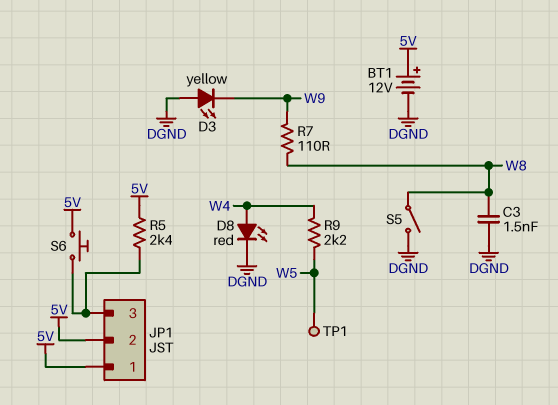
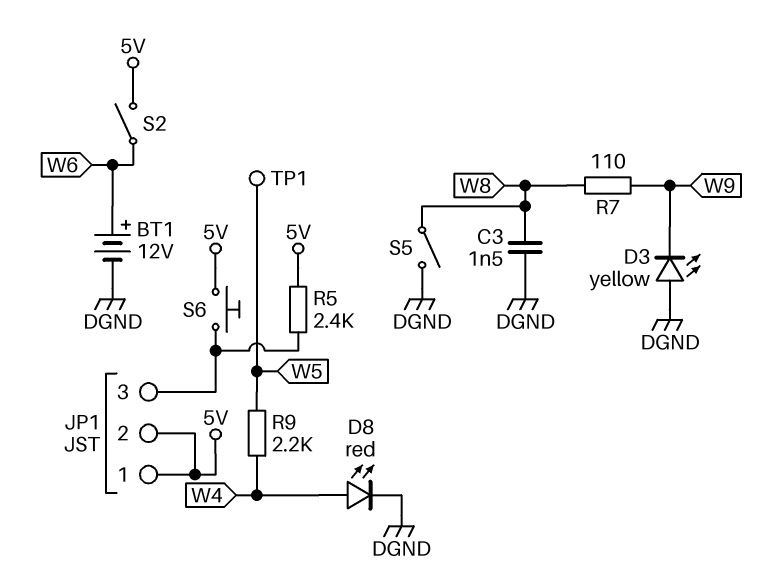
BT1: 12V (plus 5V, minus DGND) -> 12V (plus W6, minus DGND)
S2: none -> switch (5V, W6)

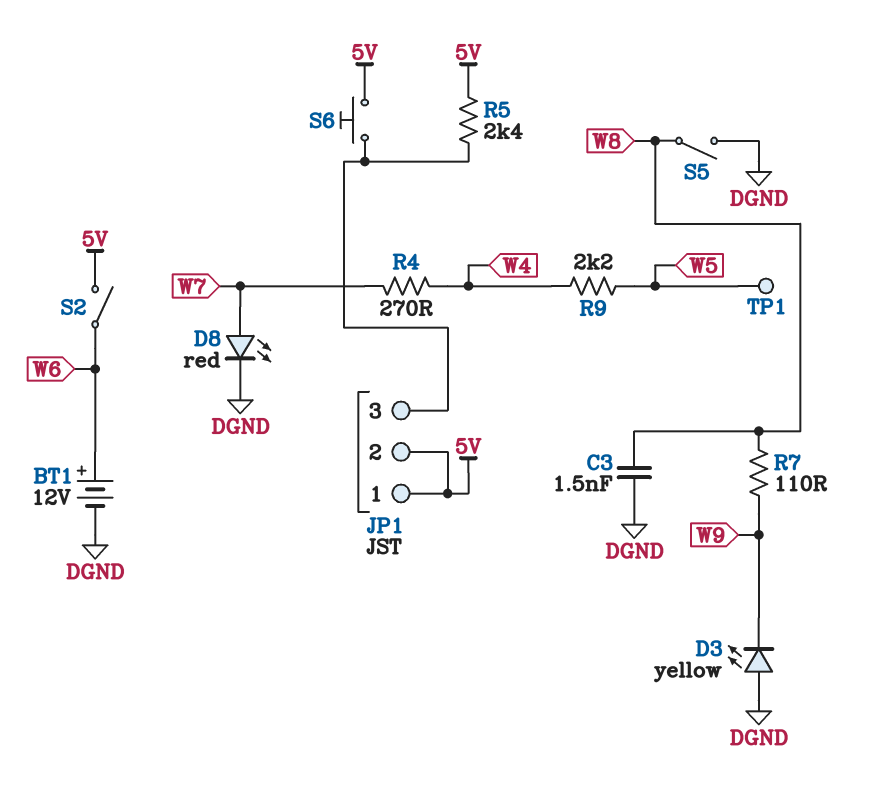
D8: LED red (A W4, K DGND) -> LED red (A W7, K DGND)
R4: none -> 270 (W4, W7)

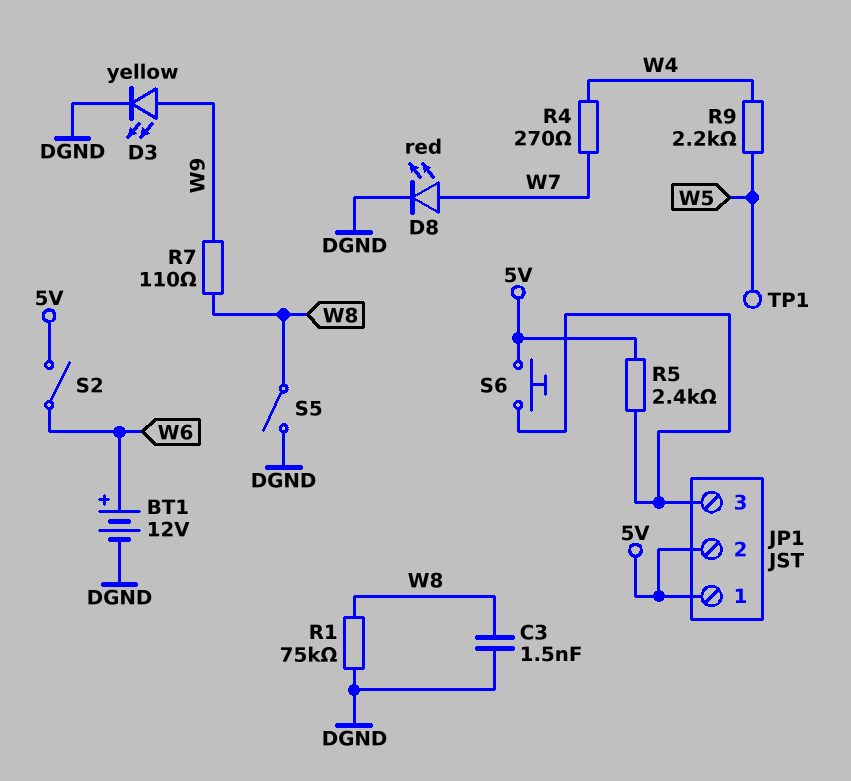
D3: LED yellow (A DGND, K W9) -> LED yellow (A W9, K DGND)
R1: none -> 75k (DGND, W8)

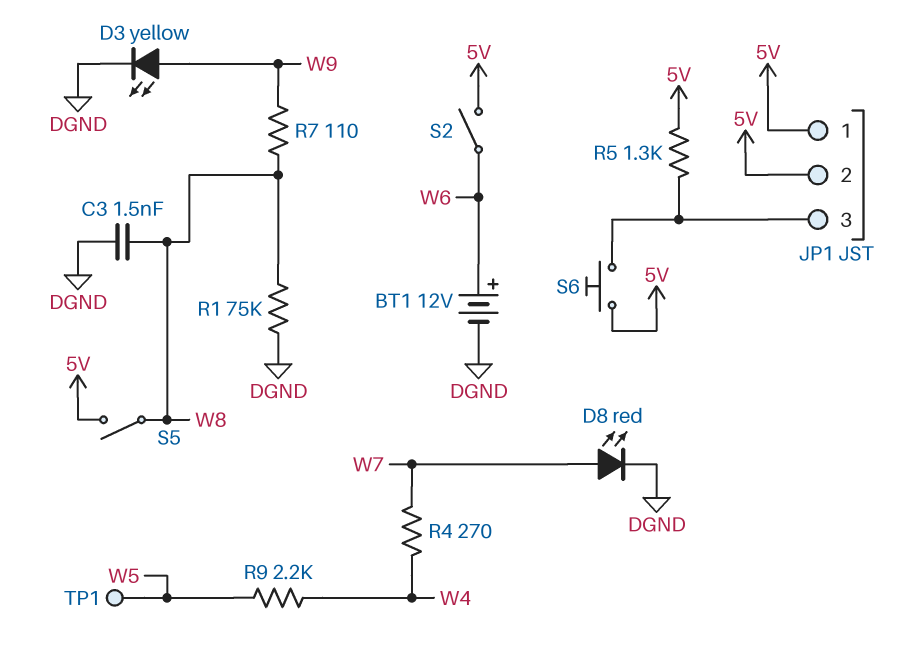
R5: 2.4k (5V, JP1/3) -> 1.3k (5V, JP1/3)
S5: switch (DGND, W8) -> switch (5V, W8)

